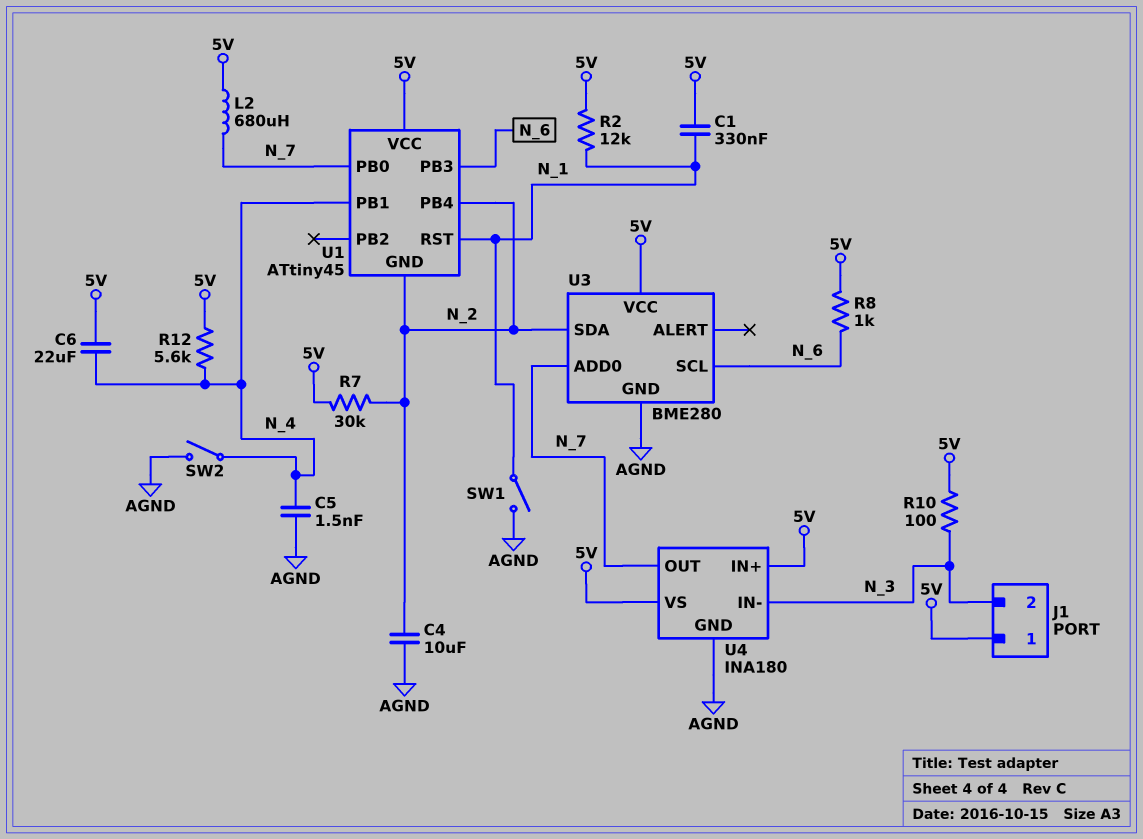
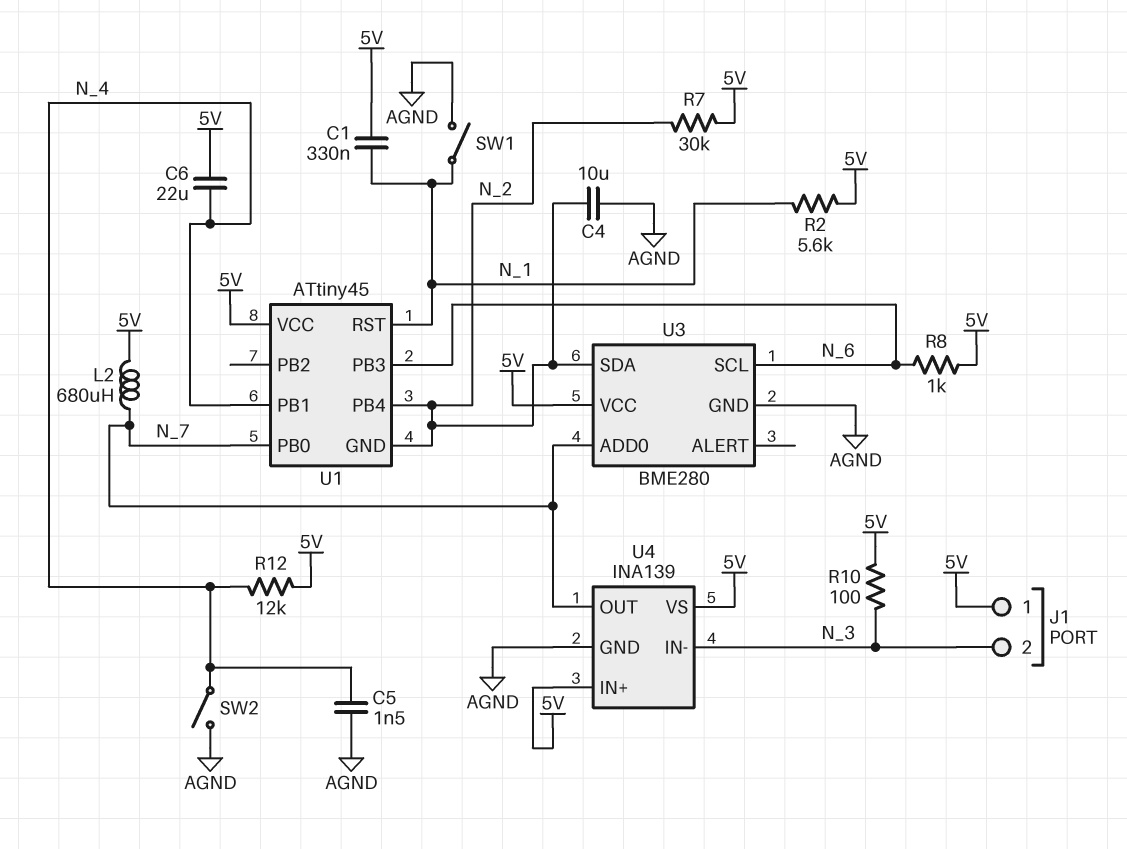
R2: 12k (5V, N_1) -> 5.6k (5V, N_1)
R12: 5.6k (5V, N_4) -> 12k (5V, N_4)
U4: INA180 -> INA139

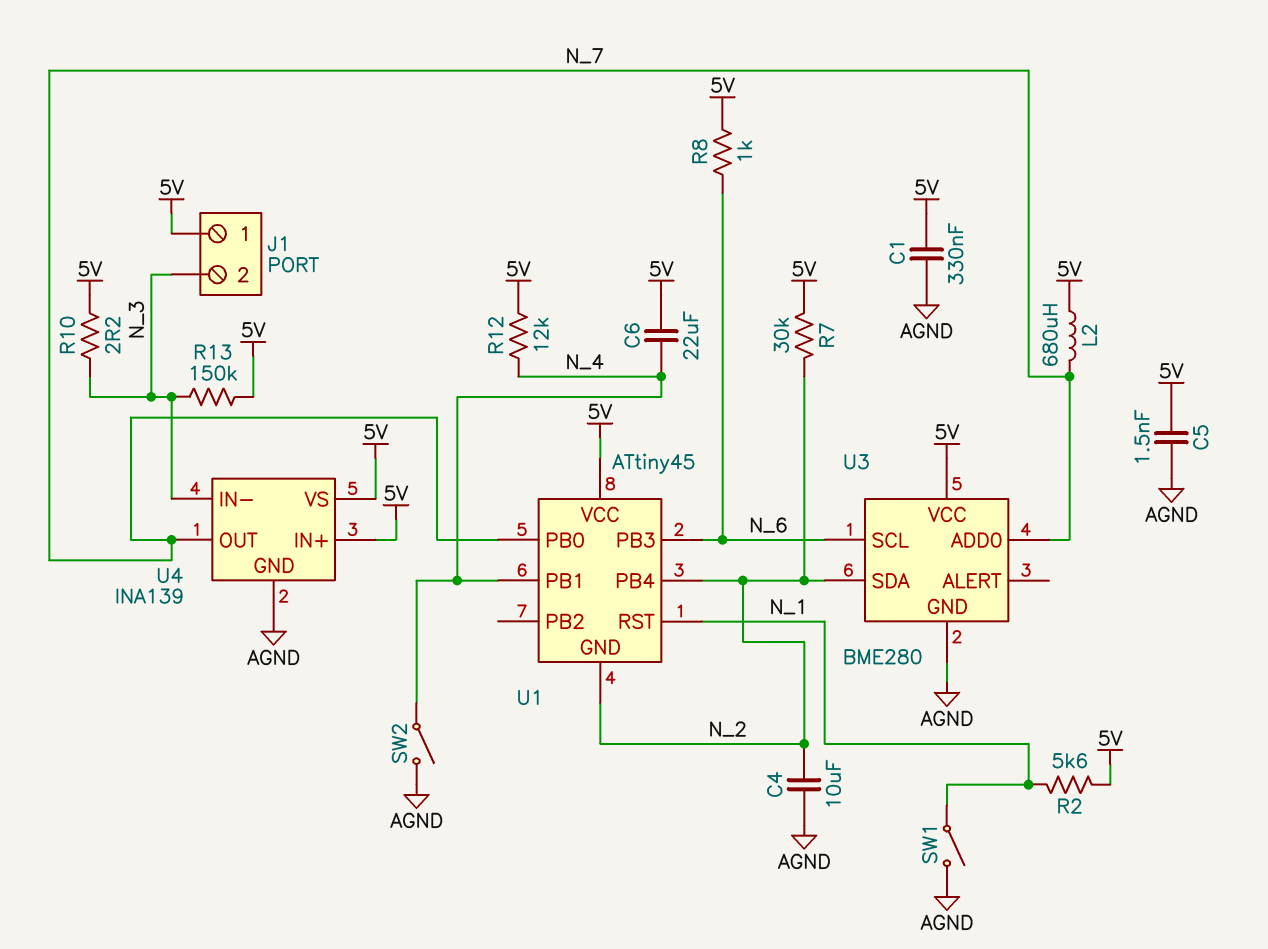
C1: 330nF (5V, N_1) -> 330nF (5V, AGND)
C5: 1.5nF (AGND, N_4) -> 1.5nF (5V, AGND)
R10: 100 (5V, N_3) -> 2.2 (5V, N_3)
R13: none -> 150k (5V, N_3)

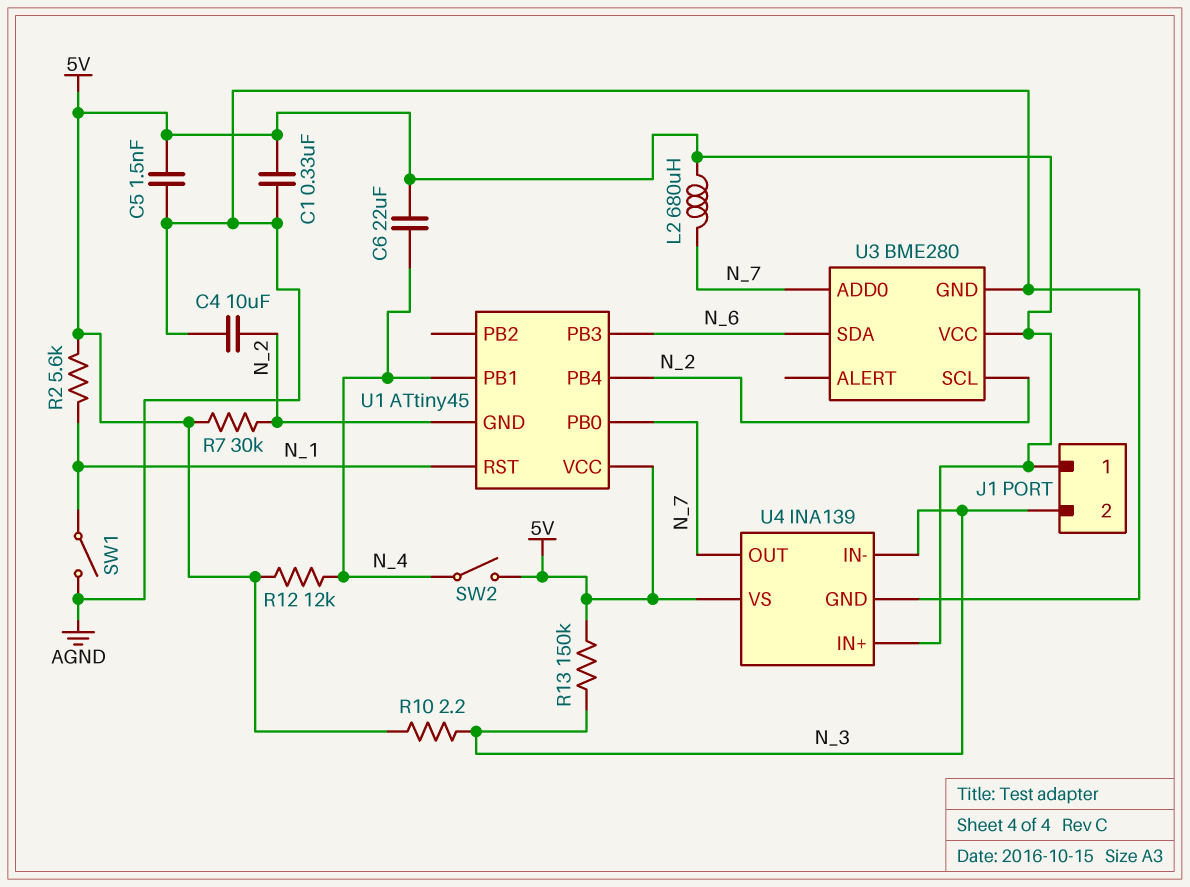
R8: 1k (5V, N_6) -> none
SW2: switch (AGND, N_4) -> switch (5V, N_4)
U3 pin SCL: N_6 -> N_2
U3 pin SDA: N_2 -> N_6

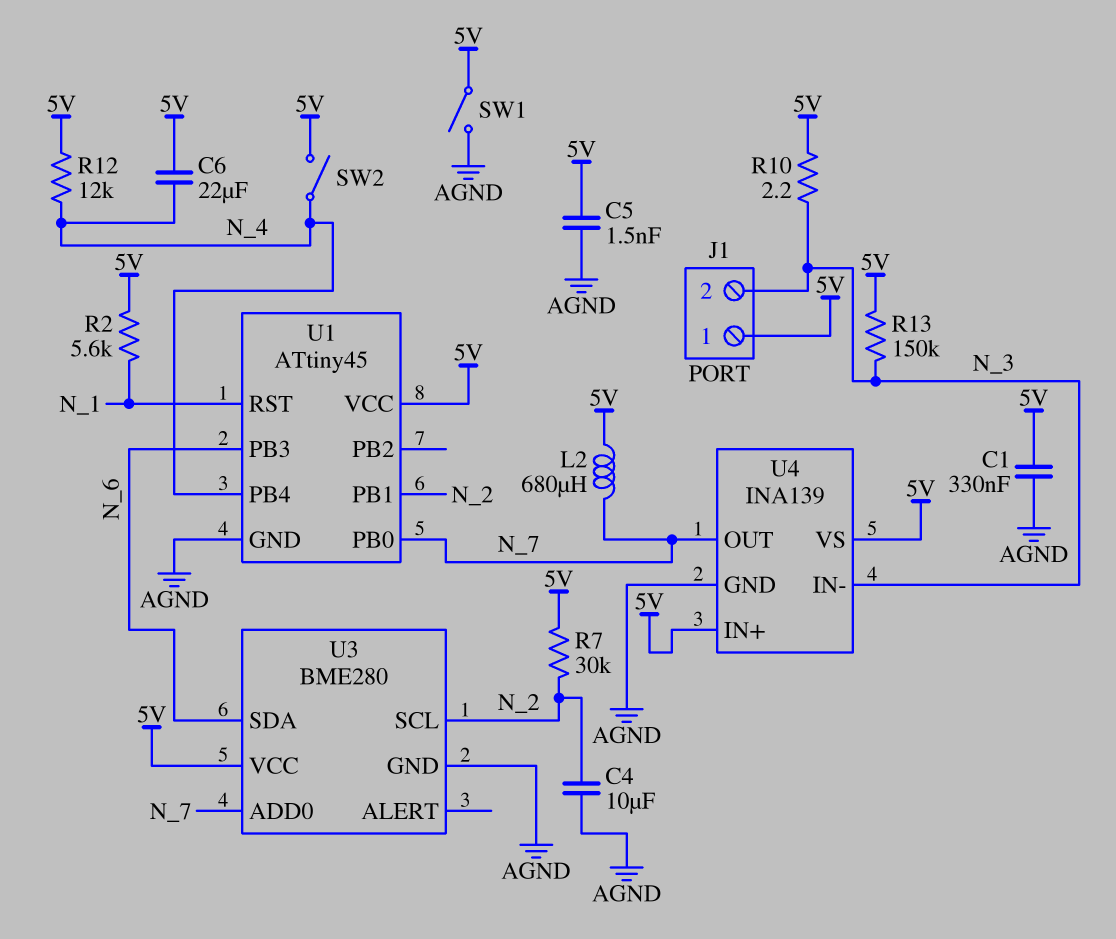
SW1: switch (AGND, N_1) -> switch (5V, AGND)
U1 pin GND: N_2 -> AGND
U1 pin PB1: N_4 -> N_2
U1 pin PB4: N_2 -> N_4

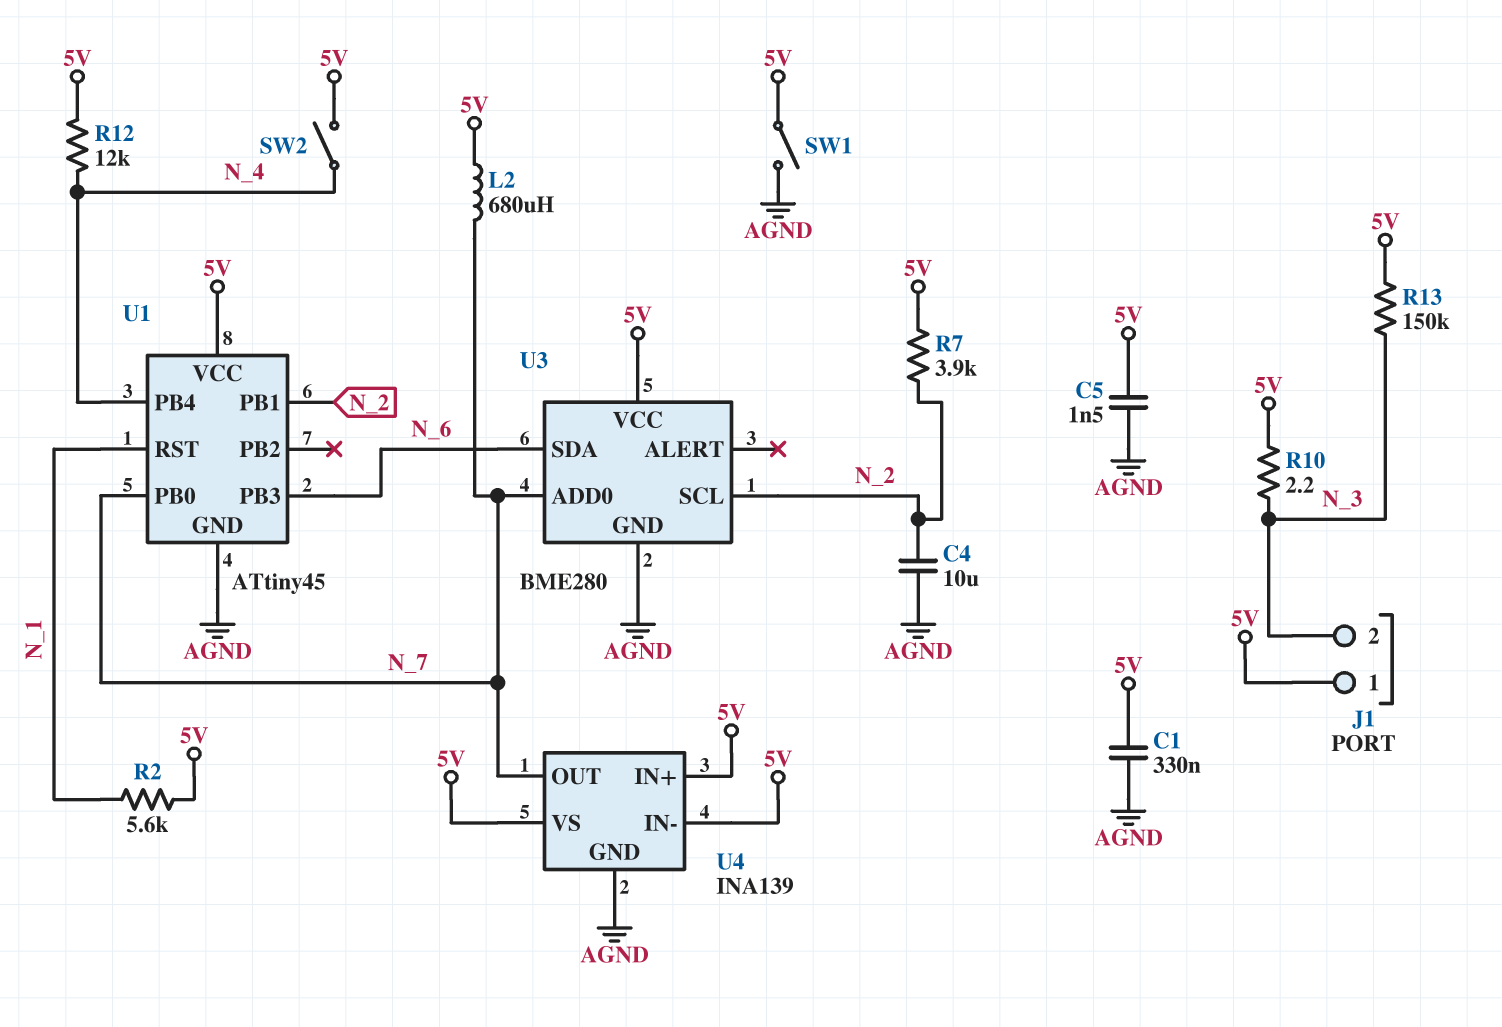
C6: 22uF (5V, N_4) -> none
R7: 30k (5V, N_2) -> 3.9k (5V, N_2)
U4 pin IN-: N_3 -> 5V

